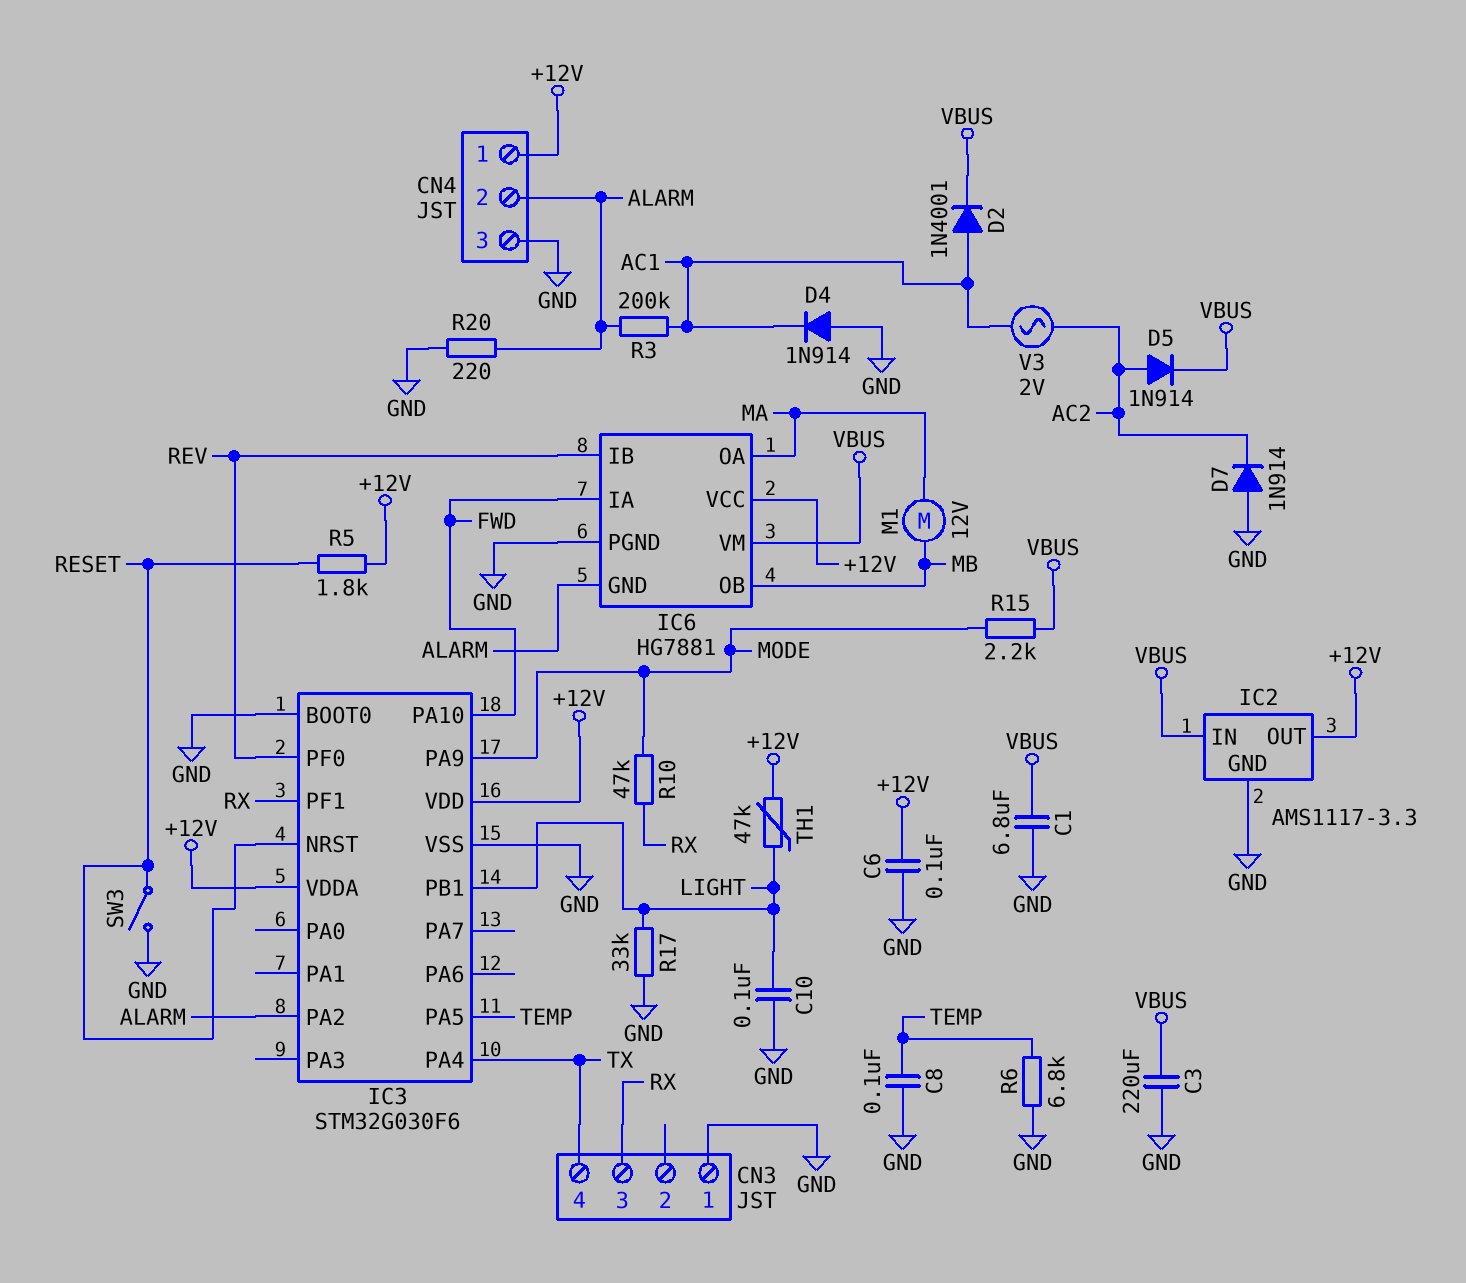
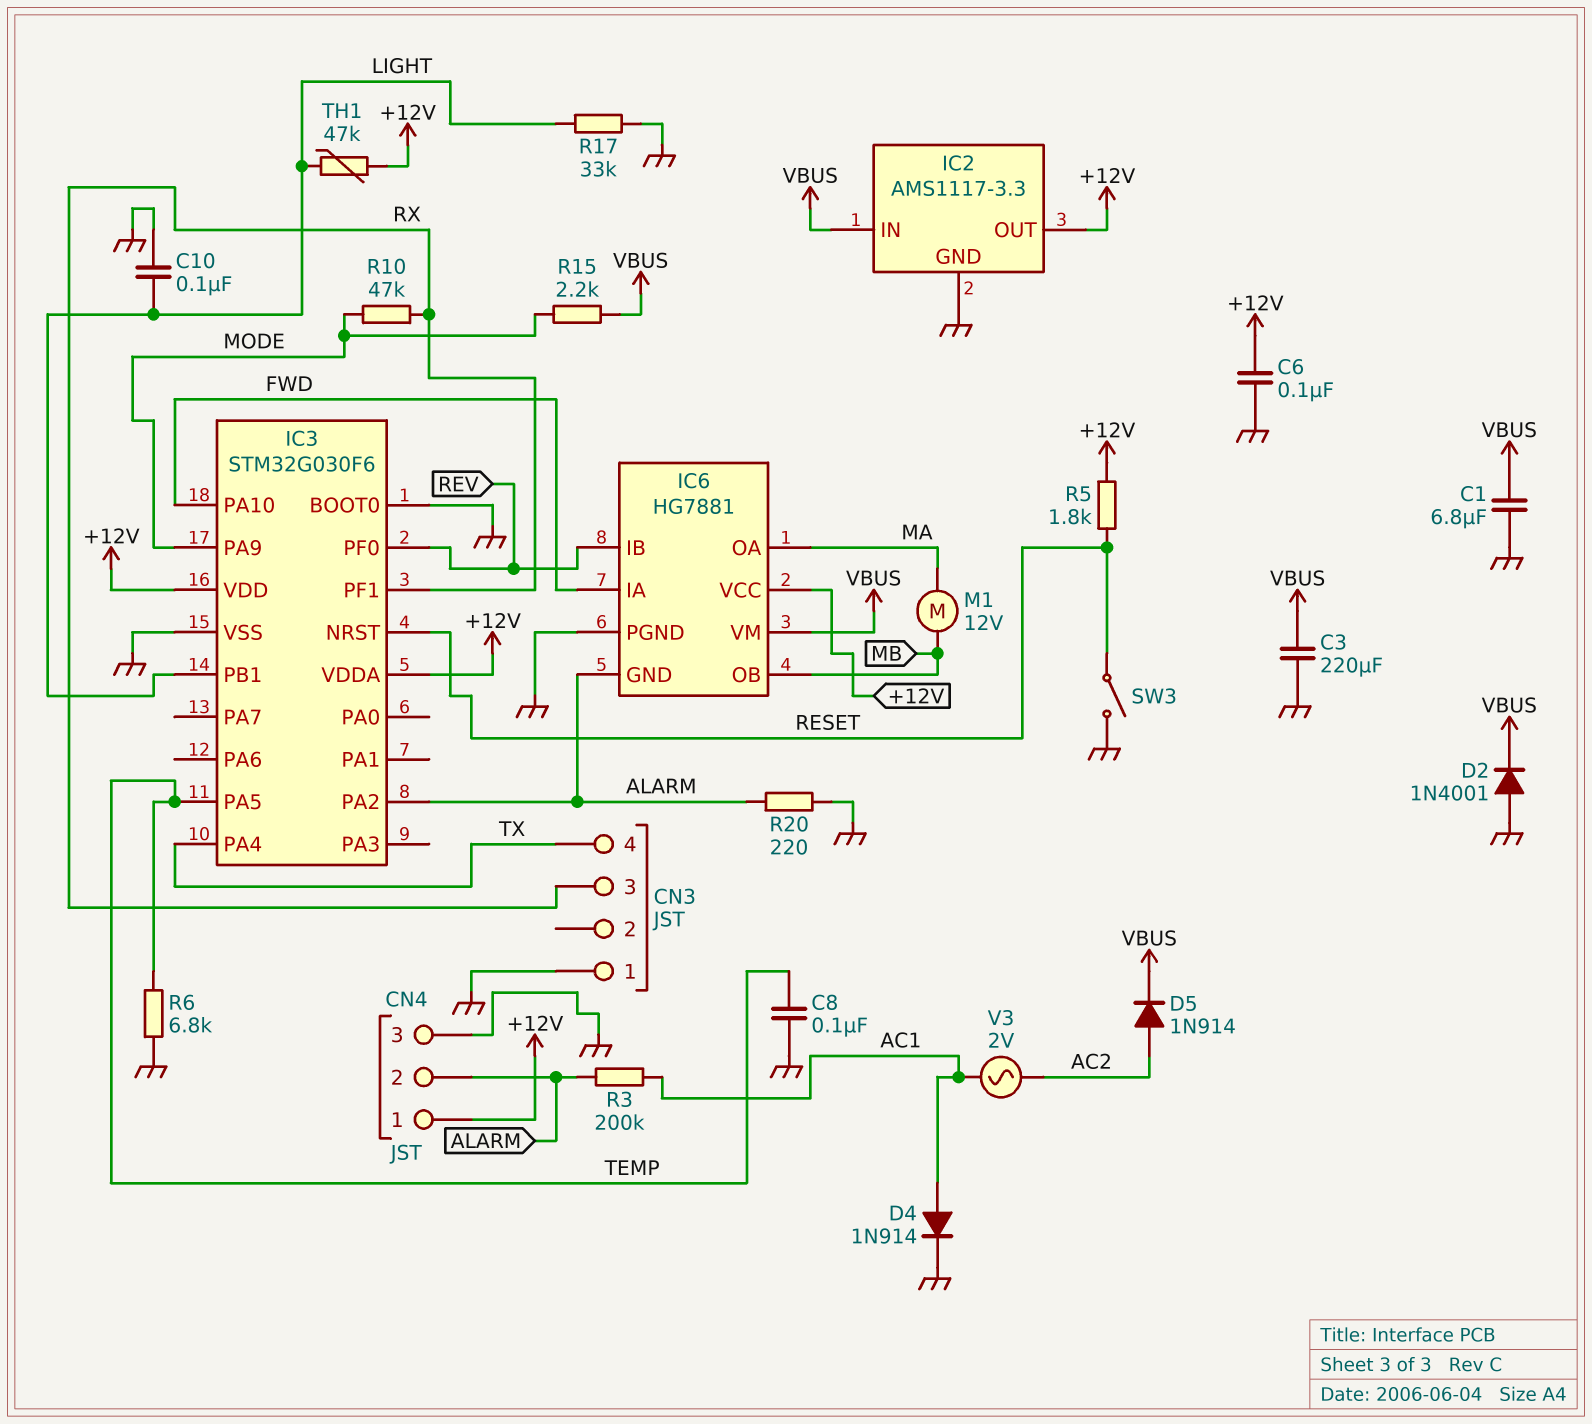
D2: diode 1N4001 (A AC1, K VBUS) -> diode 1N4001 (A GND, K VBUS)
D4: diode 1N914 (A GND, K AC1) -> diode 1N914 (A AC1, K GND)
D7: diode 1N914 (A GND, K AC2) -> none

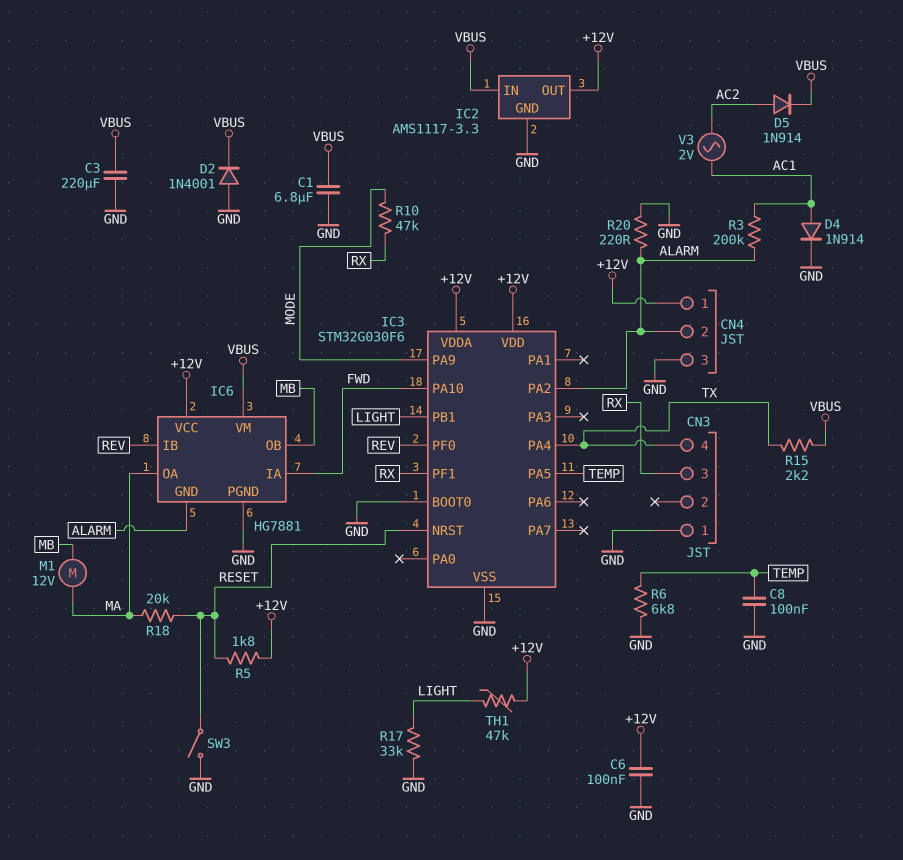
C10: 100nF (GND, LIGHT) -> none
R15: 2.2k (MODE, VBUS) -> 2.2k (TX, VBUS)
R18: none -> 20k (MA, RESET)

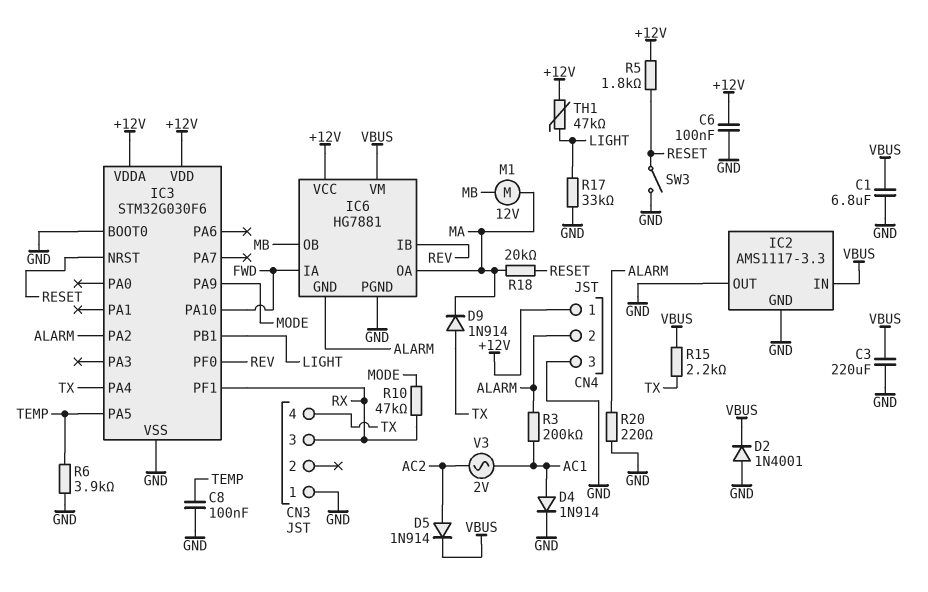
D9: none -> diode 1N914 (A TX, K MA)
IC2 pin OUT: +12V -> GND
R6: 6.8k (GND, TEMP) -> 3.9k (GND, TEMP)

